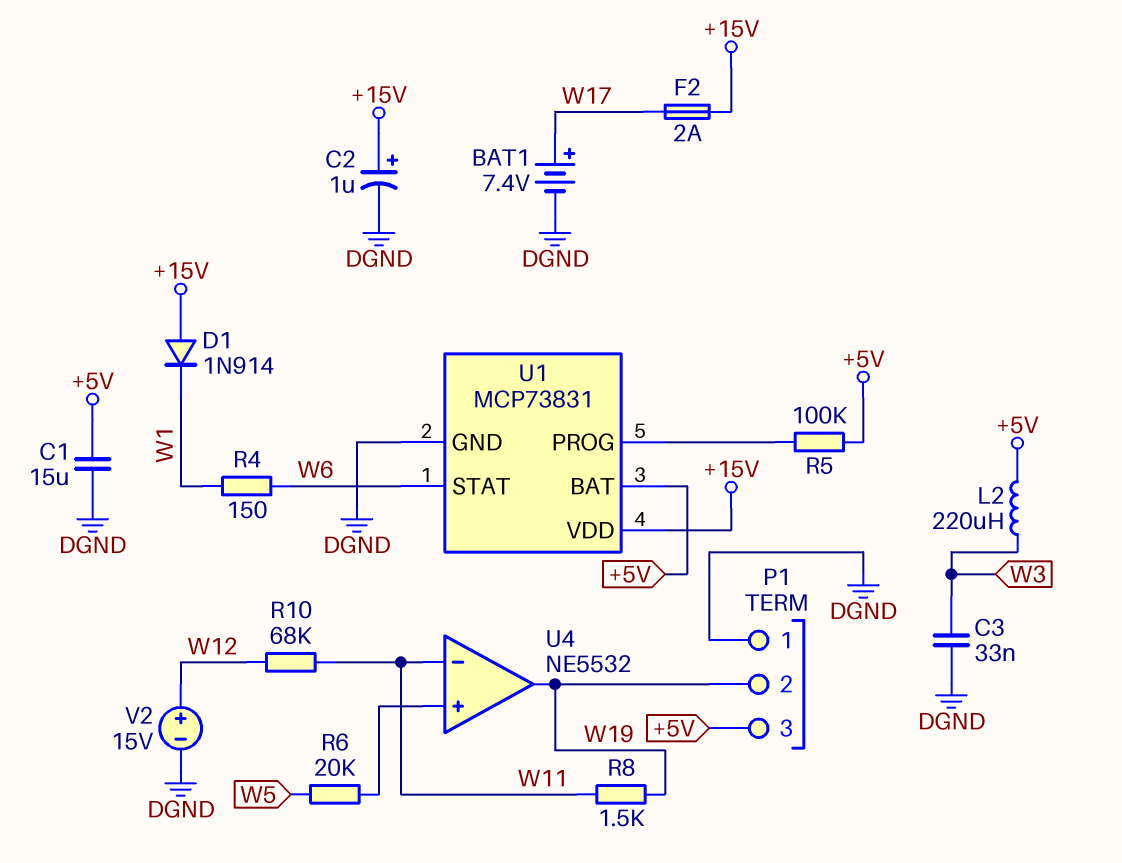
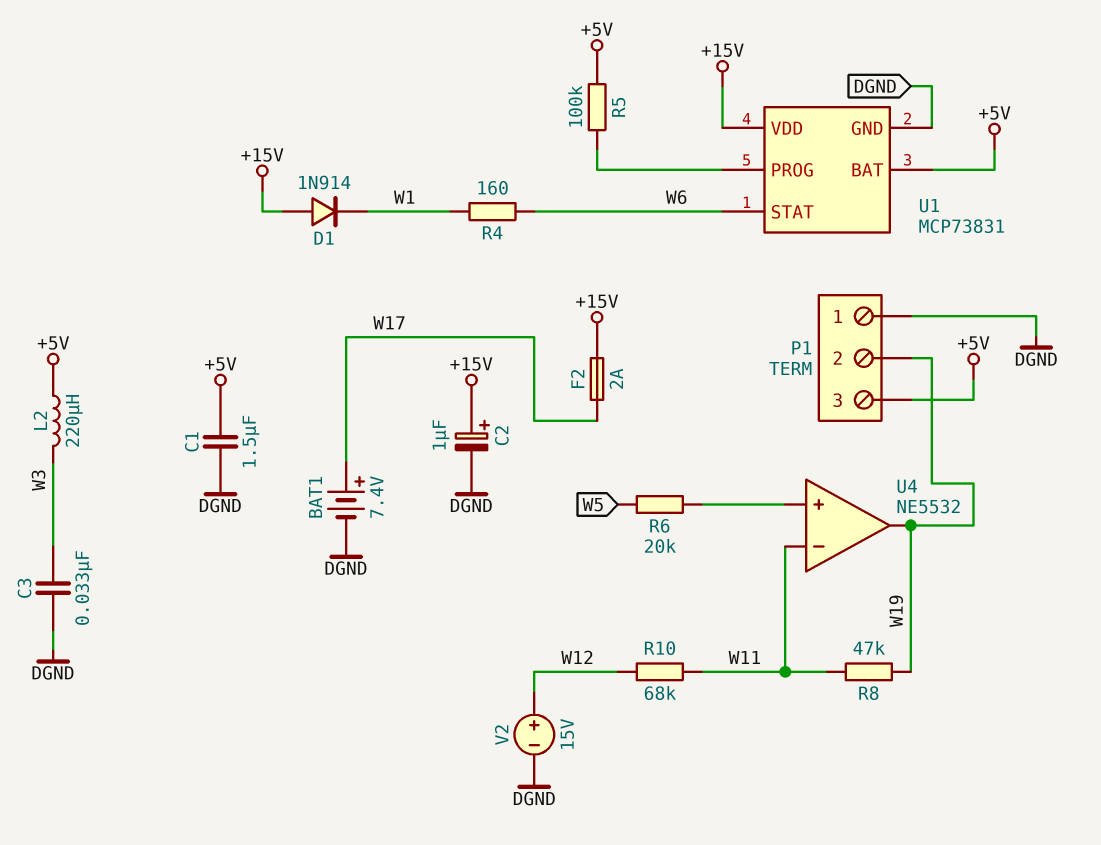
C1: 15uF (+5V, DGND) -> 1.5uF (+5V, DGND)
R4: 150 (W1, W6) -> 160 (W1, W6)
R8: 1.5k (W11, W19) -> 47k (W11, W19)

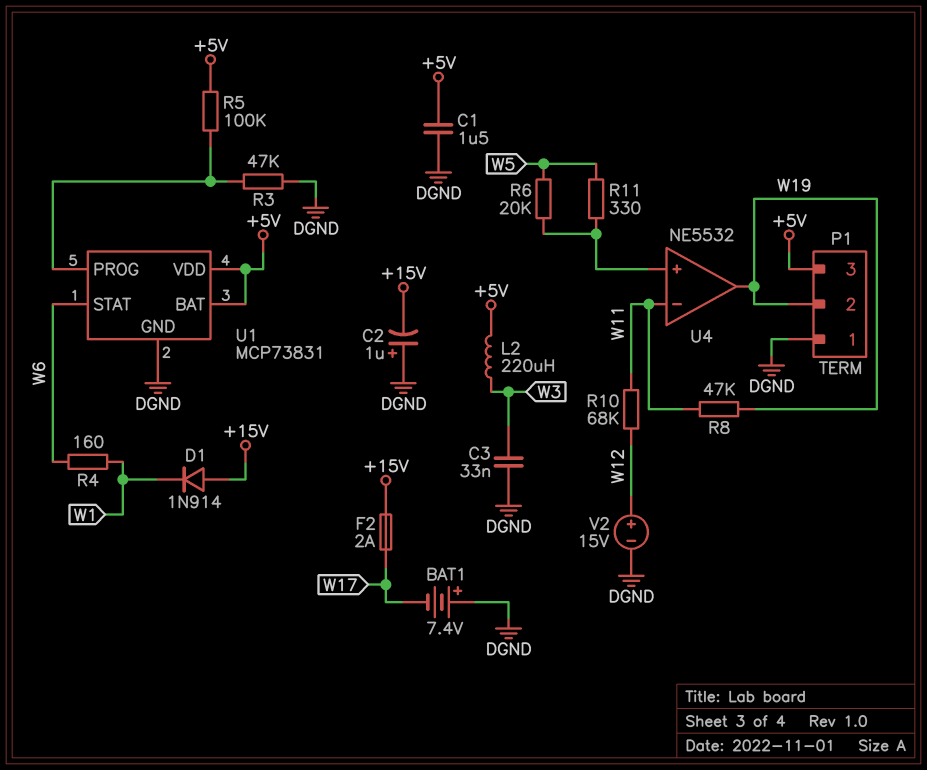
BAT1: 7.4V (plus W17, minus DGND) -> 7.4V (plus DGND, minus W17)
C2: 1uF (plus +15V, minus DGND) -> 1uF (plus DGND, minus +15V)
R3: none -> 47k (DGND, U1/PROG)
R11: none -> 330 (U4/in+, W5)
U1 pin VDD: +15V -> +5V

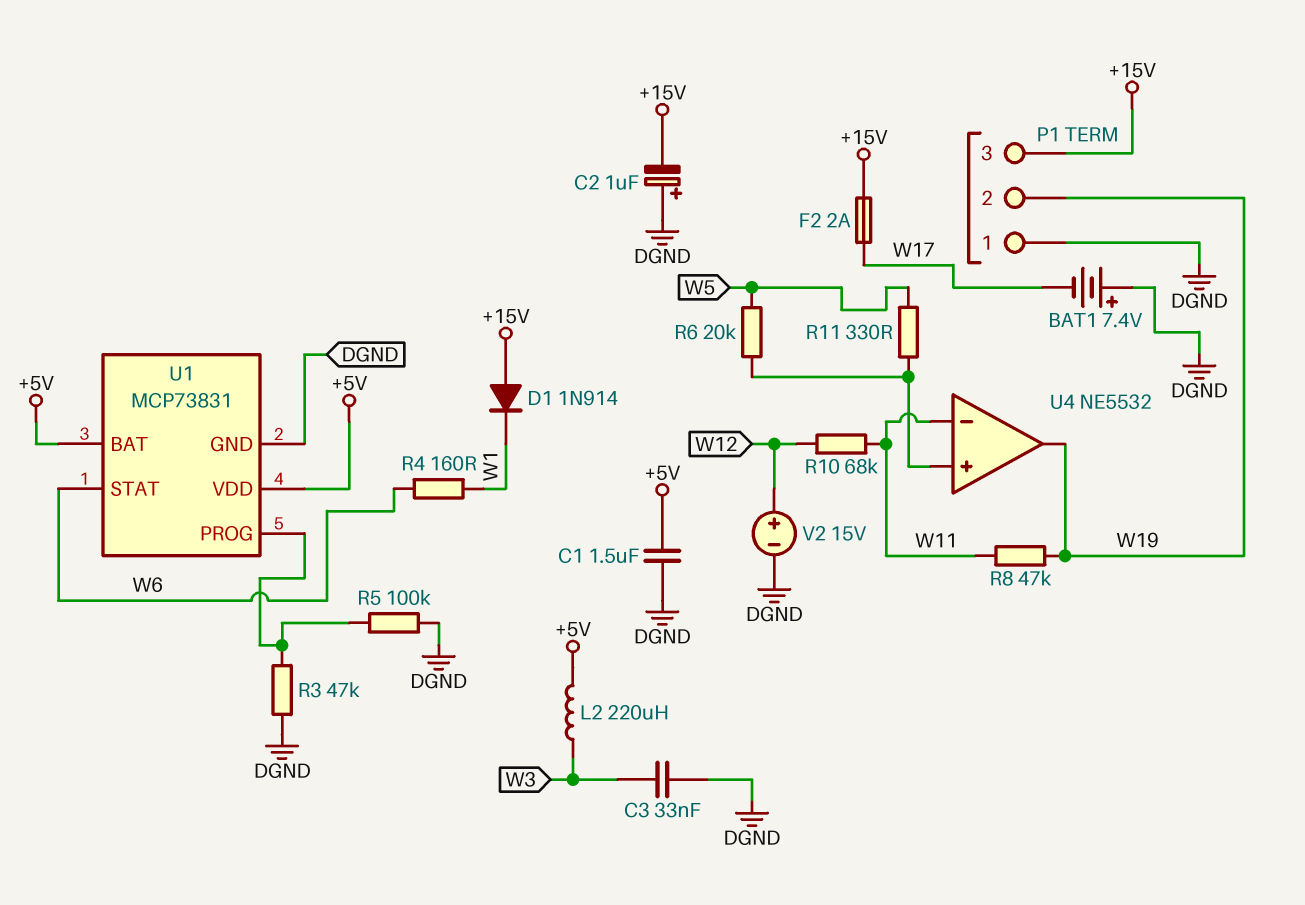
P1 pin 3: +5V -> +15V
R5: 100k (+5V, U1/PROG) -> 100k (DGND, U1/PROG)

